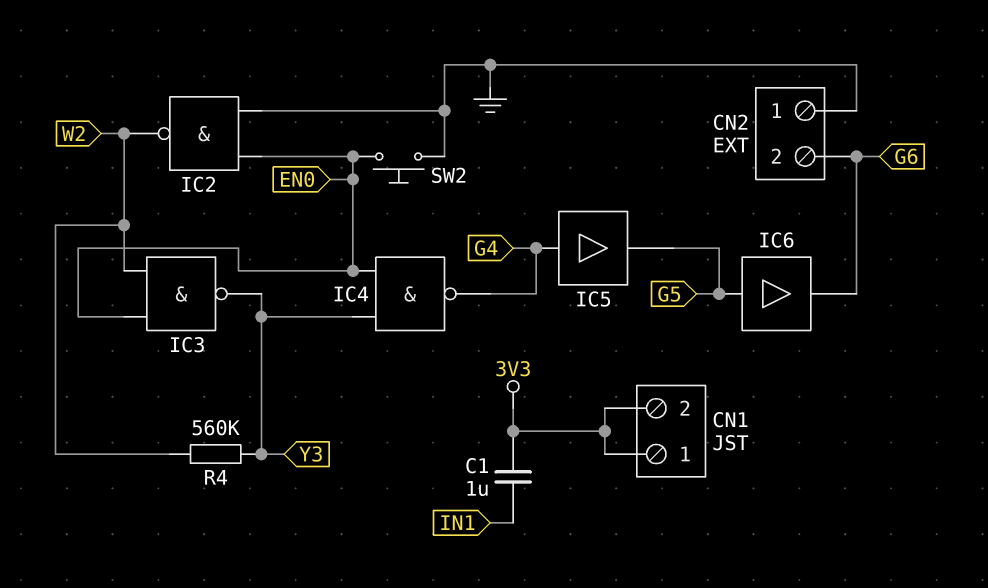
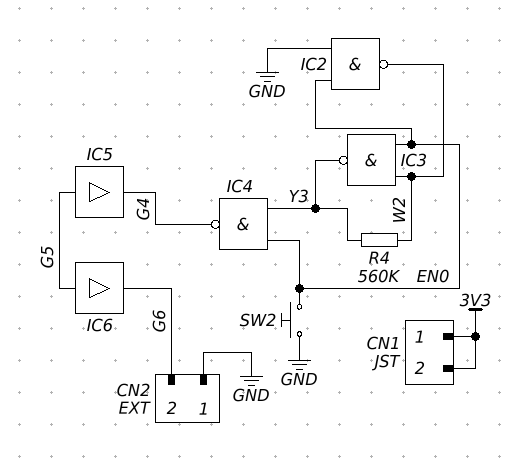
C1: 1uF (3V3, IN1) -> none
IC5: buffer (in G4, out G5) -> buffer (in G5, out G4)

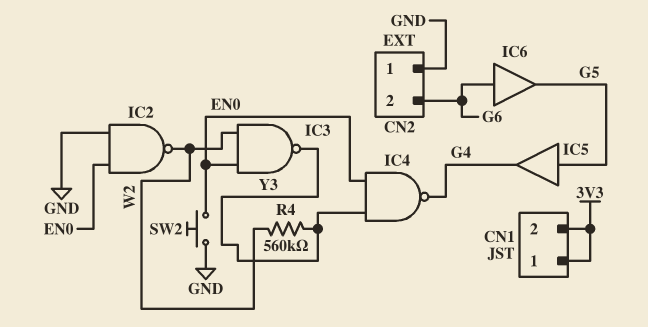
IC6: buffer (in G5, out G6) -> buffer (in G6, out G5)

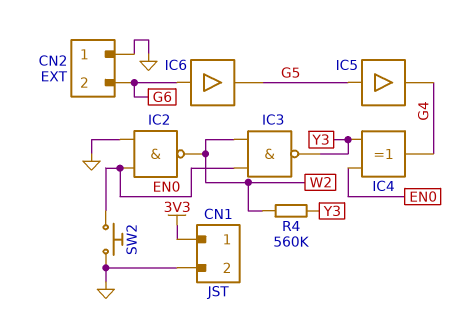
CN1 pin 2: 3V3 -> GND
IC4: NAND (in EN0, in Y3, out G4) -> XOR (in EN0, in Y3, out G4)

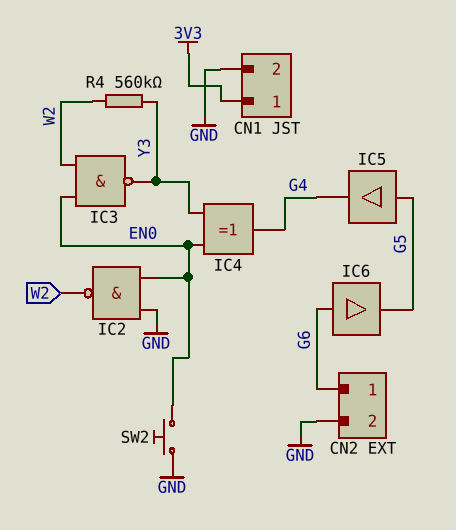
CN2 pin 1: GND -> G6
CN2 pin 2: G6 -> GND

